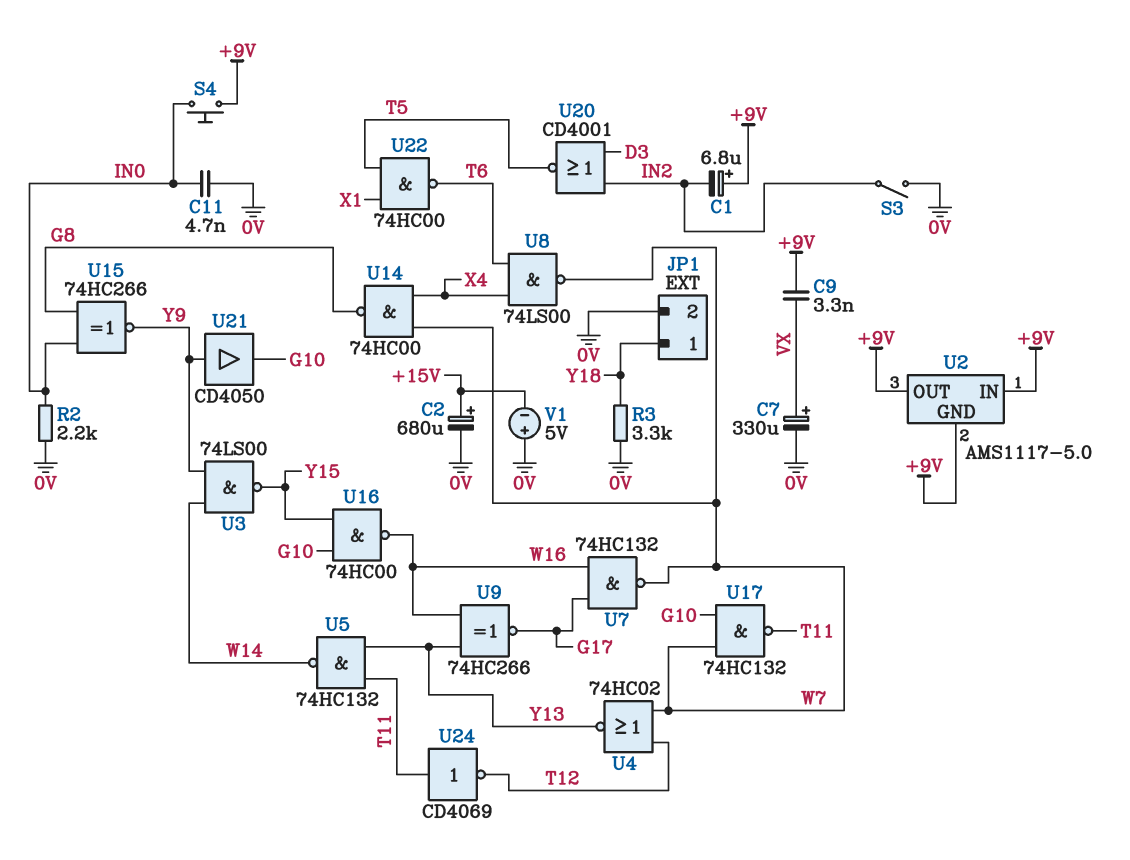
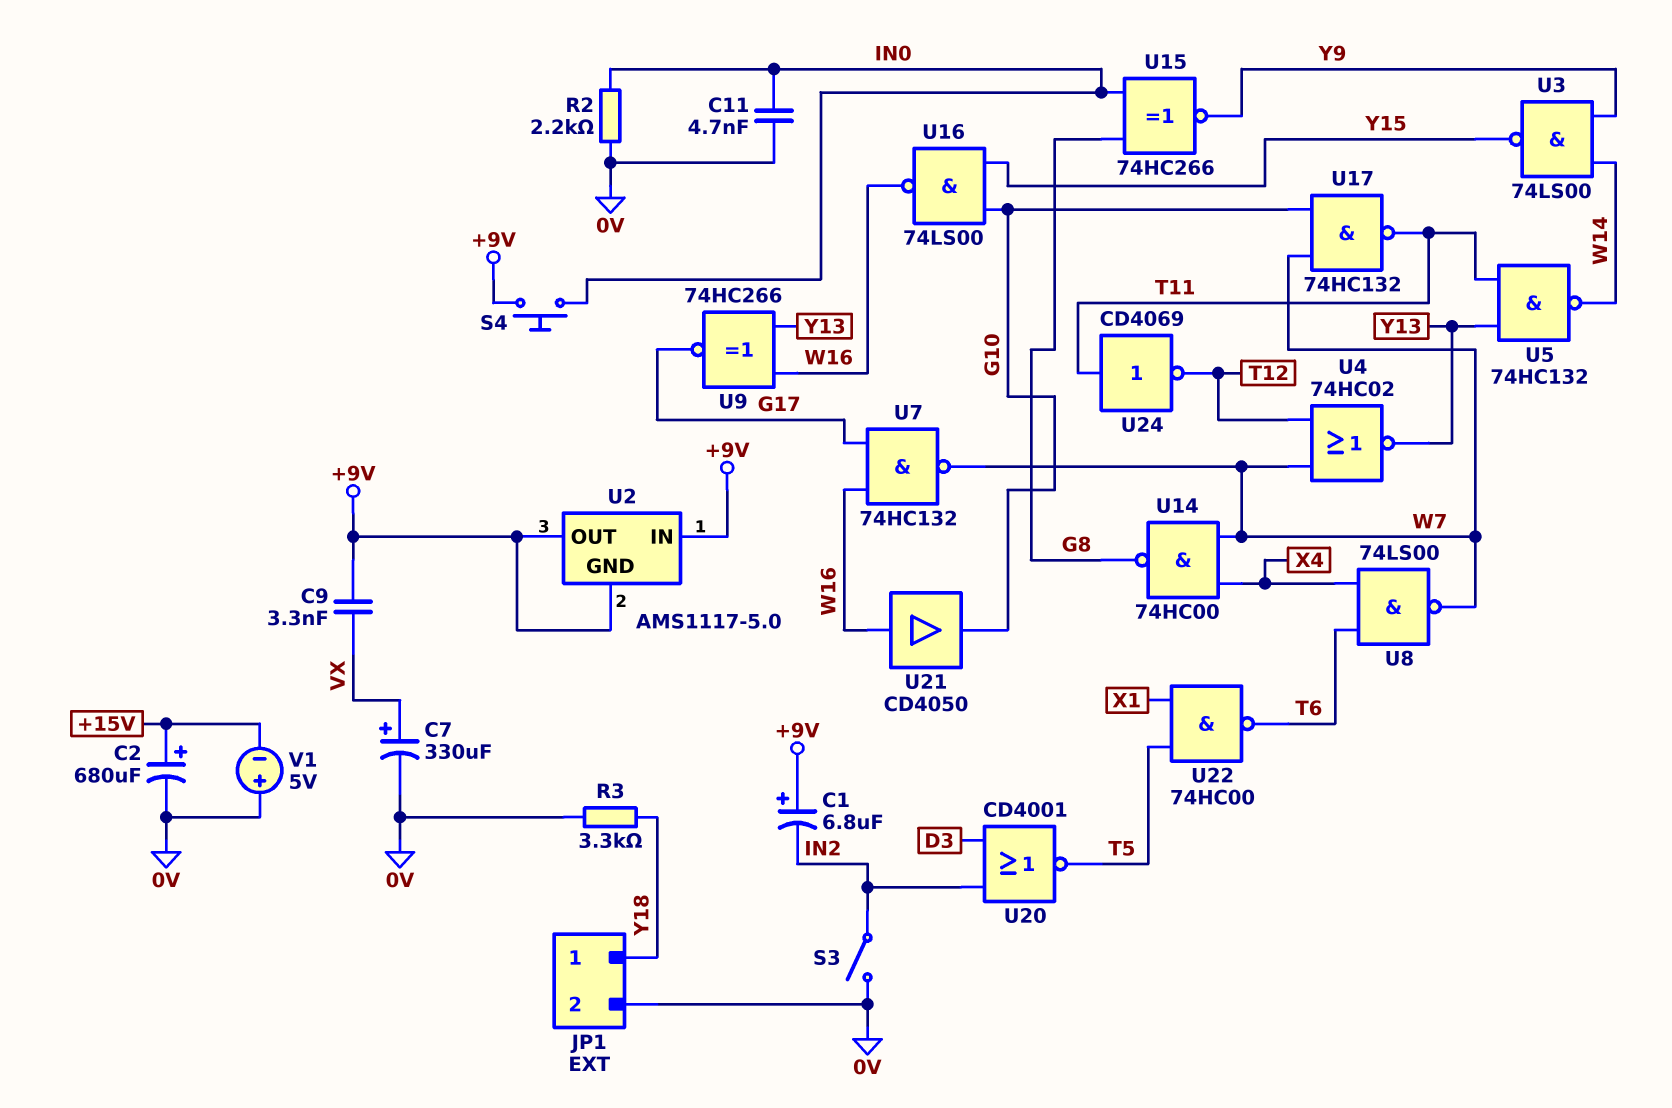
U16: NAND 74HC00 (in G10, in Y15, out W16) -> NAND 74LS00 (in G10, in Y15, out W16)
U21: buffer CD4050 (in Y9, out G10) -> buffer CD4050 (in W16, out G10)

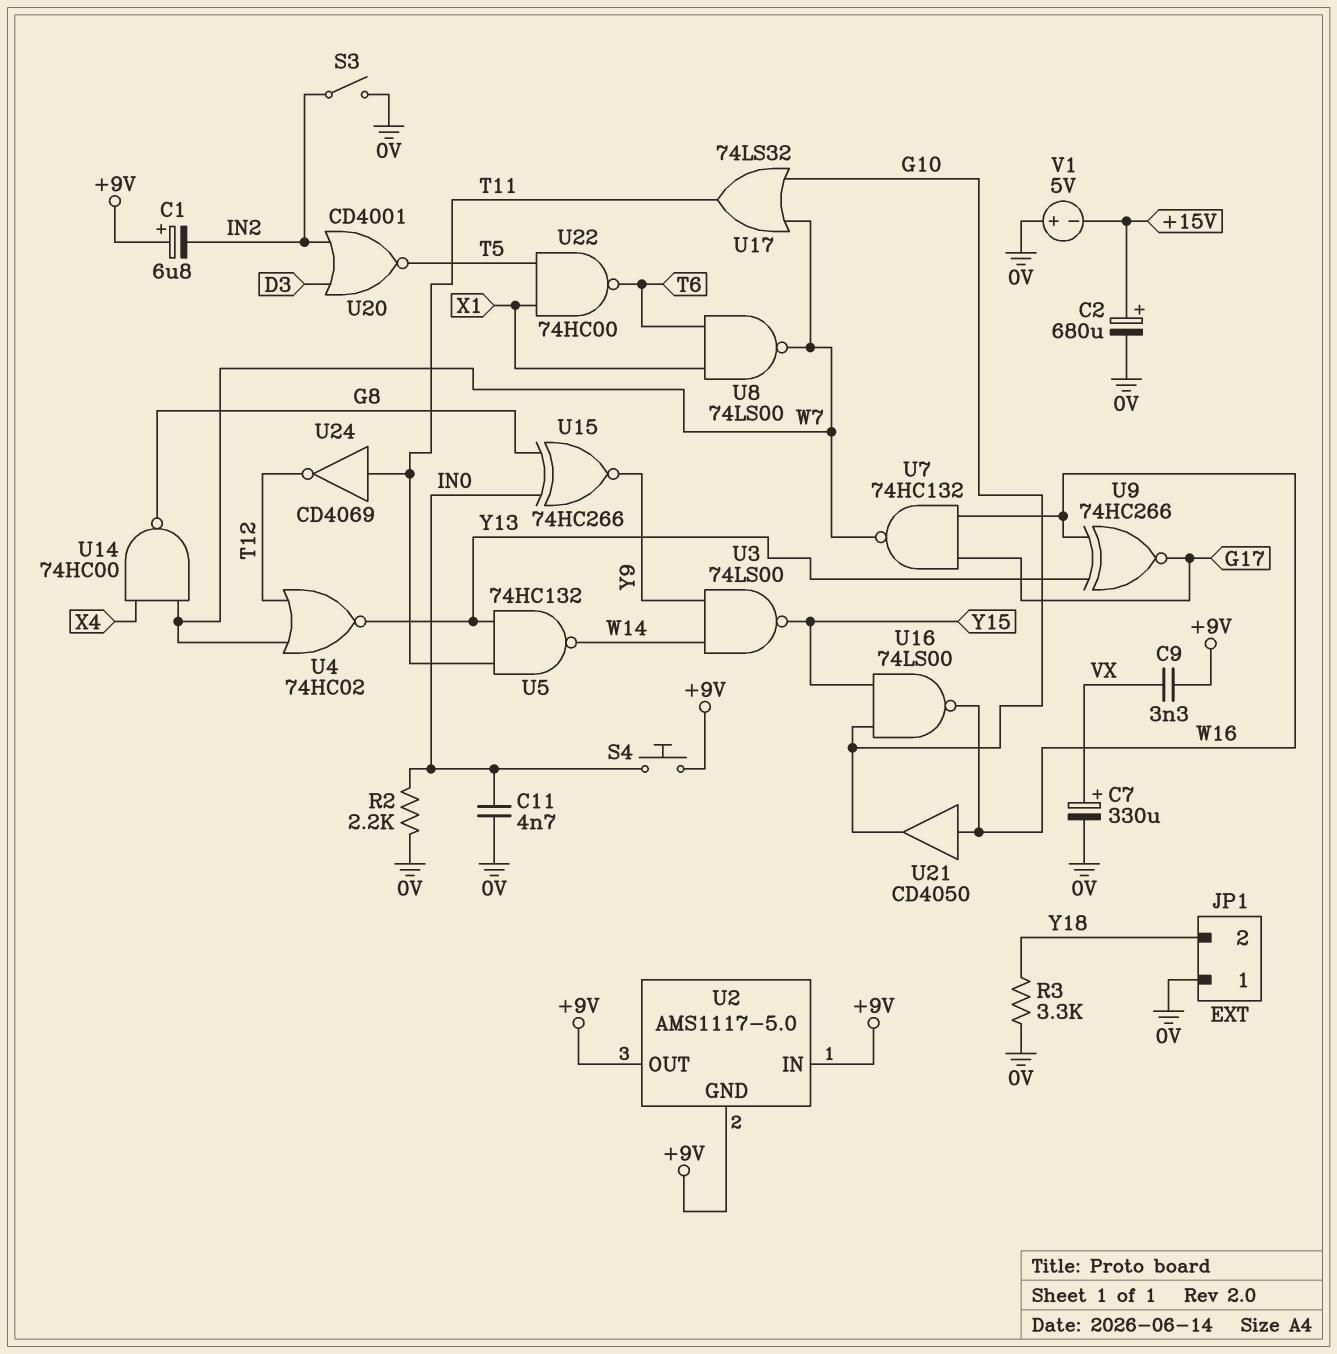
JP1 pin 1: Y18 -> 0V
JP1 pin 2: 0V -> Y18
U8: NAND 74LS00 (in T6, in X4, out W7) -> NAND 74LS00 (in T6, in X1, out W7)
U17: NAND 74HC132 (in G10, in W7, out T11) -> OR 74LS32 (in G10, in W7, out T11)

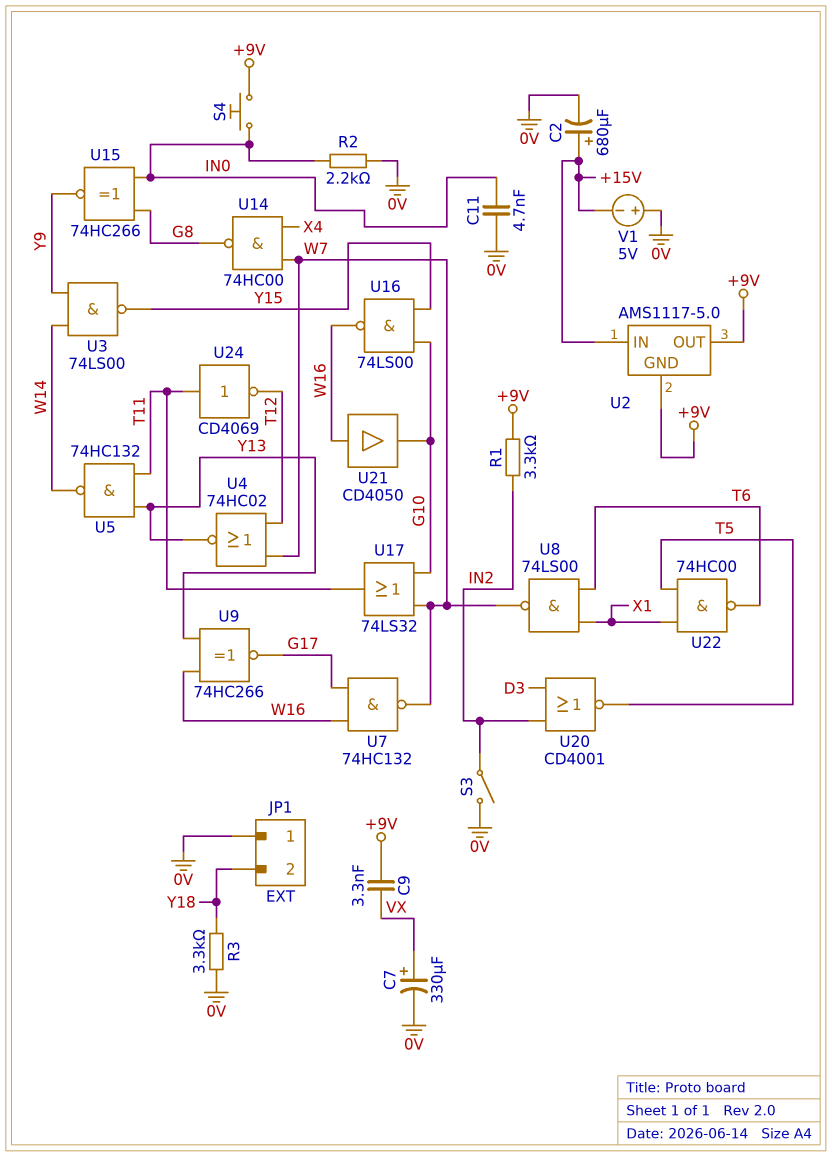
C1: 6.8uF (plus +9V, minus IN2) -> none
R1: none -> 3.3k (+9V, IN2)
U2 pin IN: +9V -> +15V

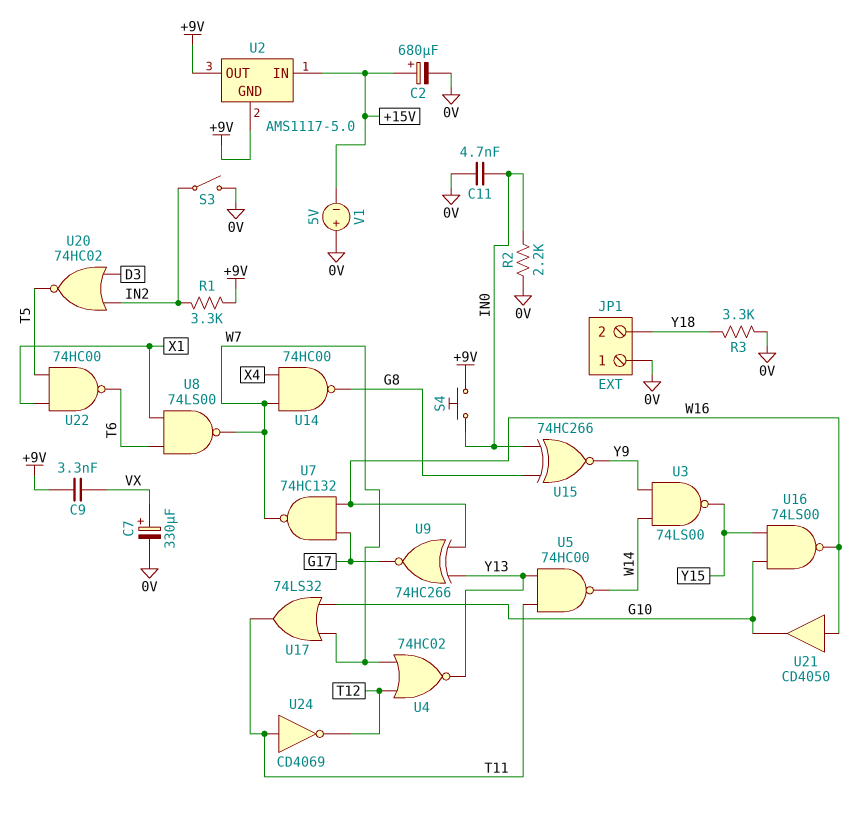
U5: NAND 74HC132 (in T11, in Y13, out W14) -> NAND 74HC00 (in T11, in Y13, out W14)
U20: NOR CD4001 (in D3, in IN2, out T5) -> NOR 74HC02 (in D3, in IN2, out T5)

